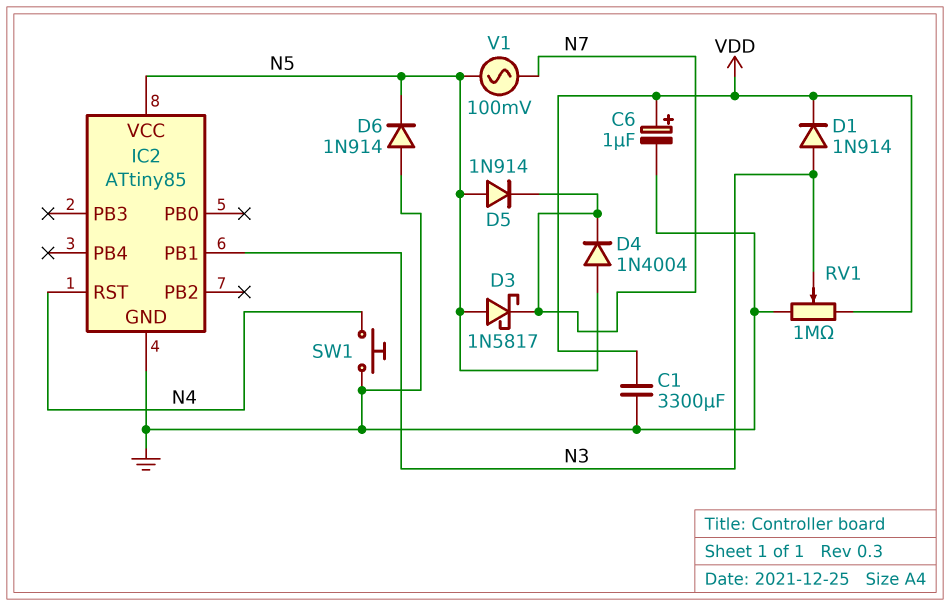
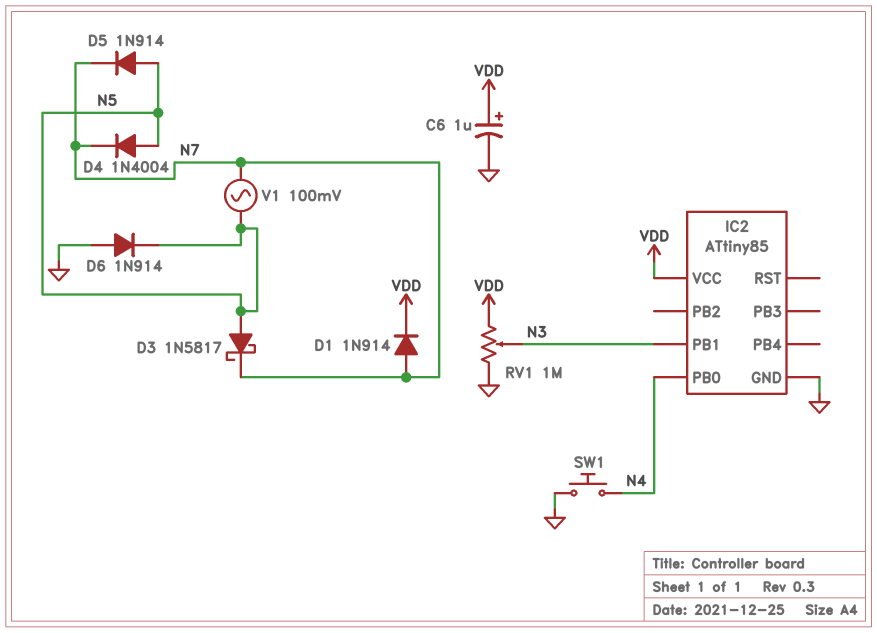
C1: 3300uF (GND, VDD) -> none
D1: diode 1N914 (A N3, K VDD) -> diode 1N914 (A N7, K VDD)
IC2 pin PB0: none -> N4
IC2 pin RST: N4 -> none
IC2 pin VCC: N5 -> VDD

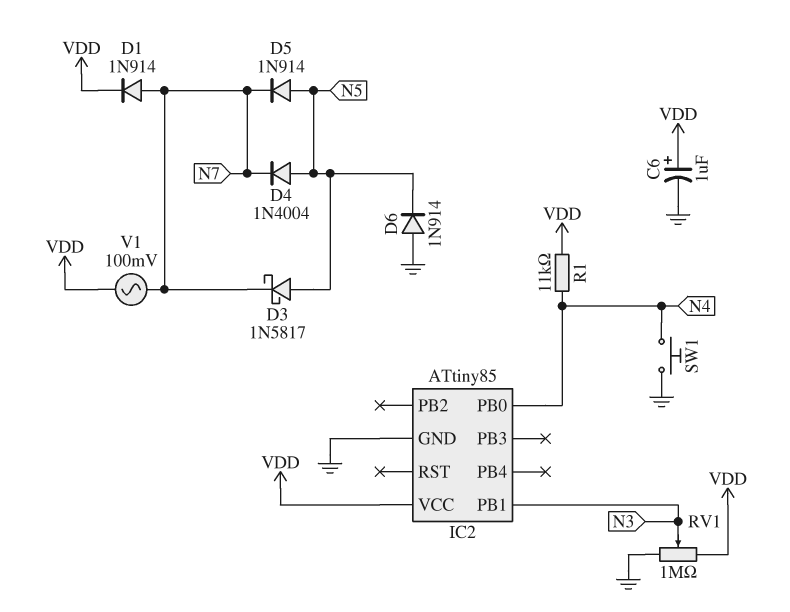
R1: none -> 11k (N4, VDD)
V1: AC 100mV (N5, N7) -> AC 100mV (N7, VDD)

